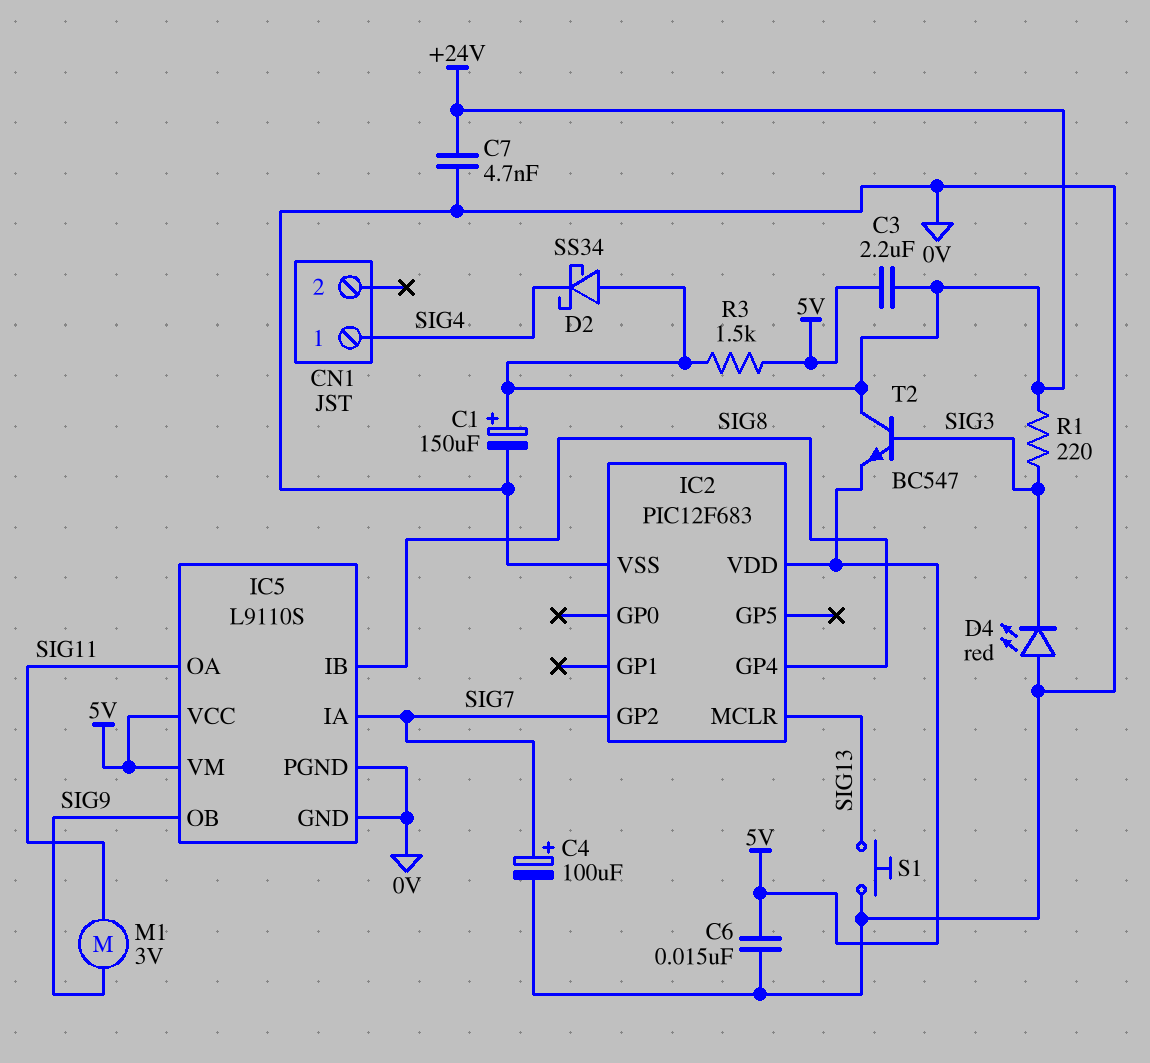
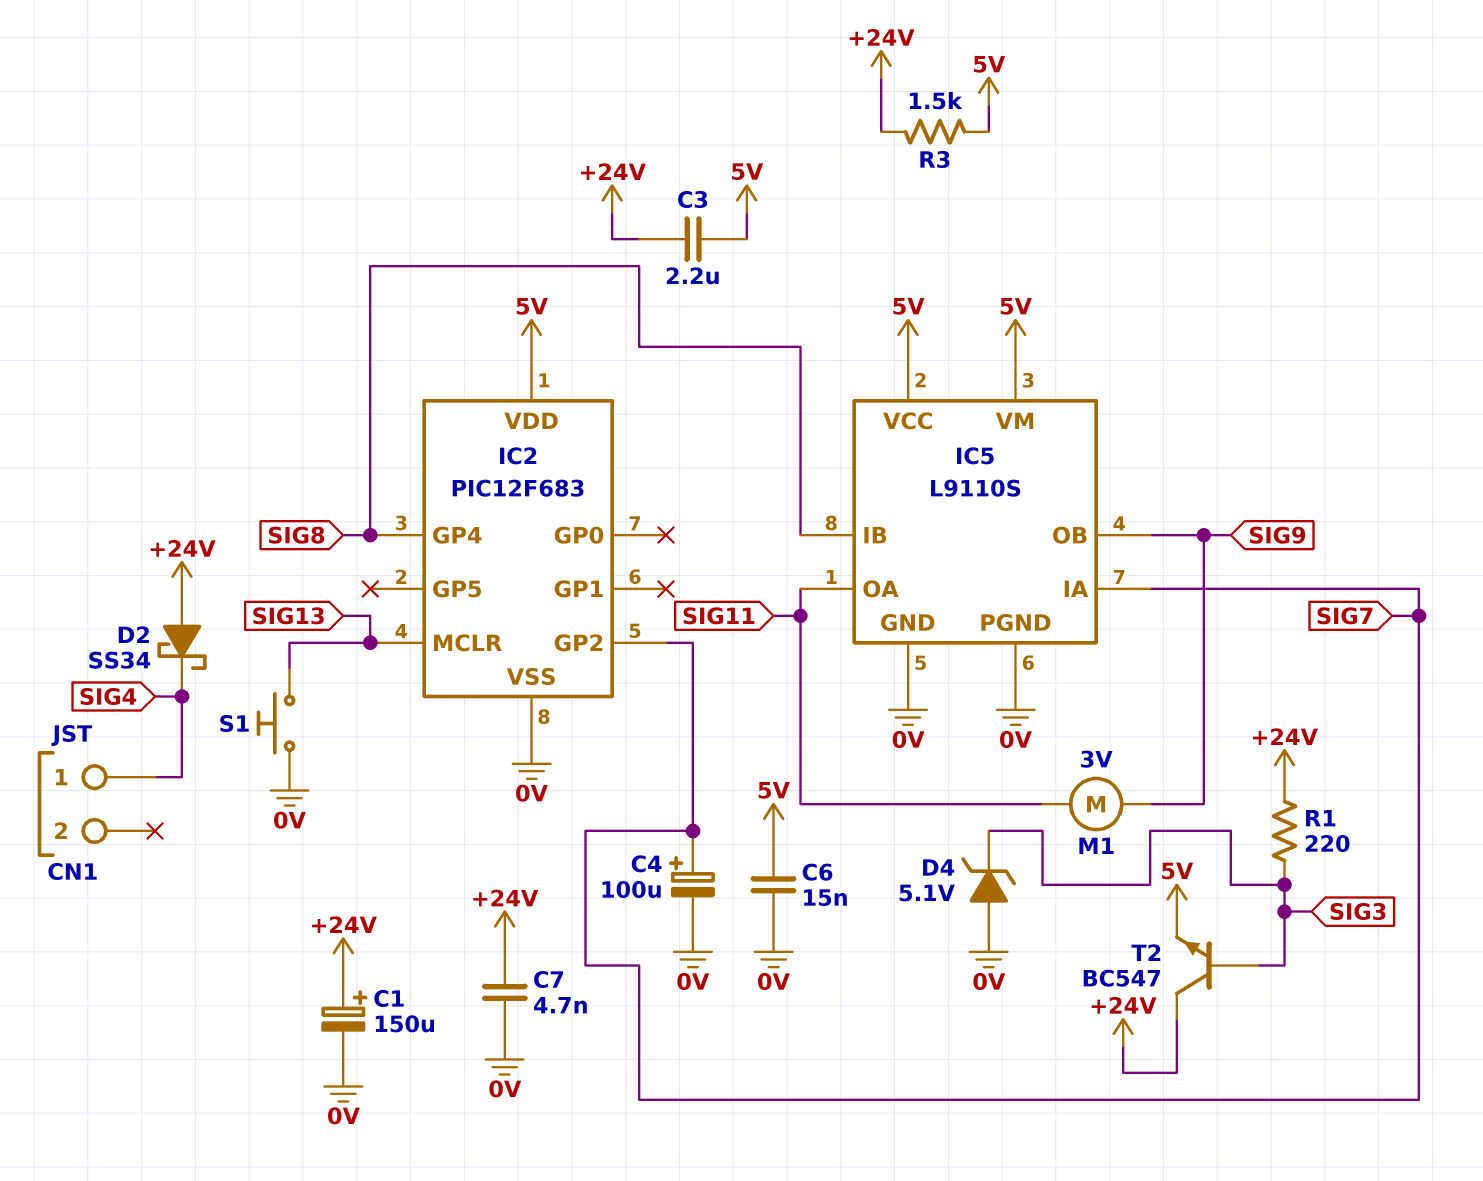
D4: LED red (A 0V, K SIG3) -> zener 5.1V (A 0V, K SIG3)

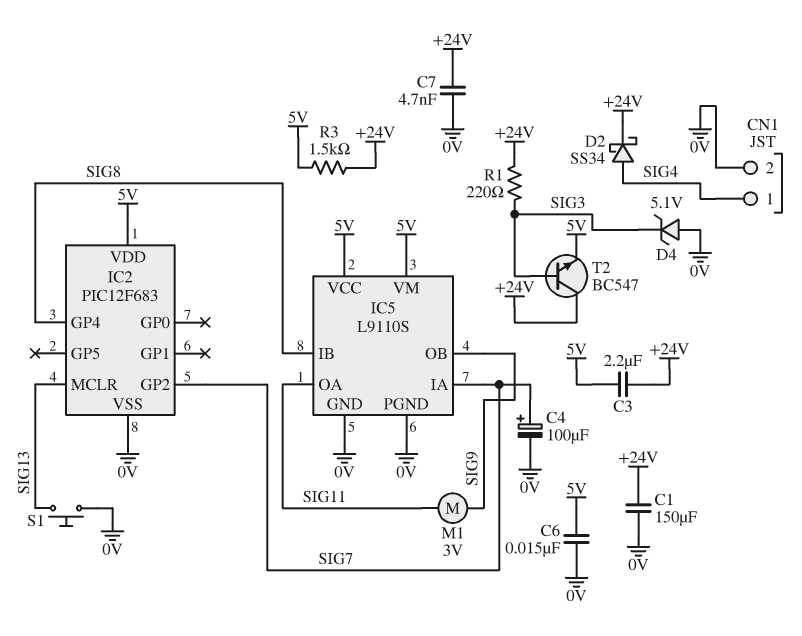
C1: 150uF (plus +24V, minus 0V) -> 150uF (+24V, 0V)
CN1 pin 2: none -> 0V
D2: schottky SS34 (A +24V, K SIG4) -> schottky SS34 (A SIG4, K +24V)

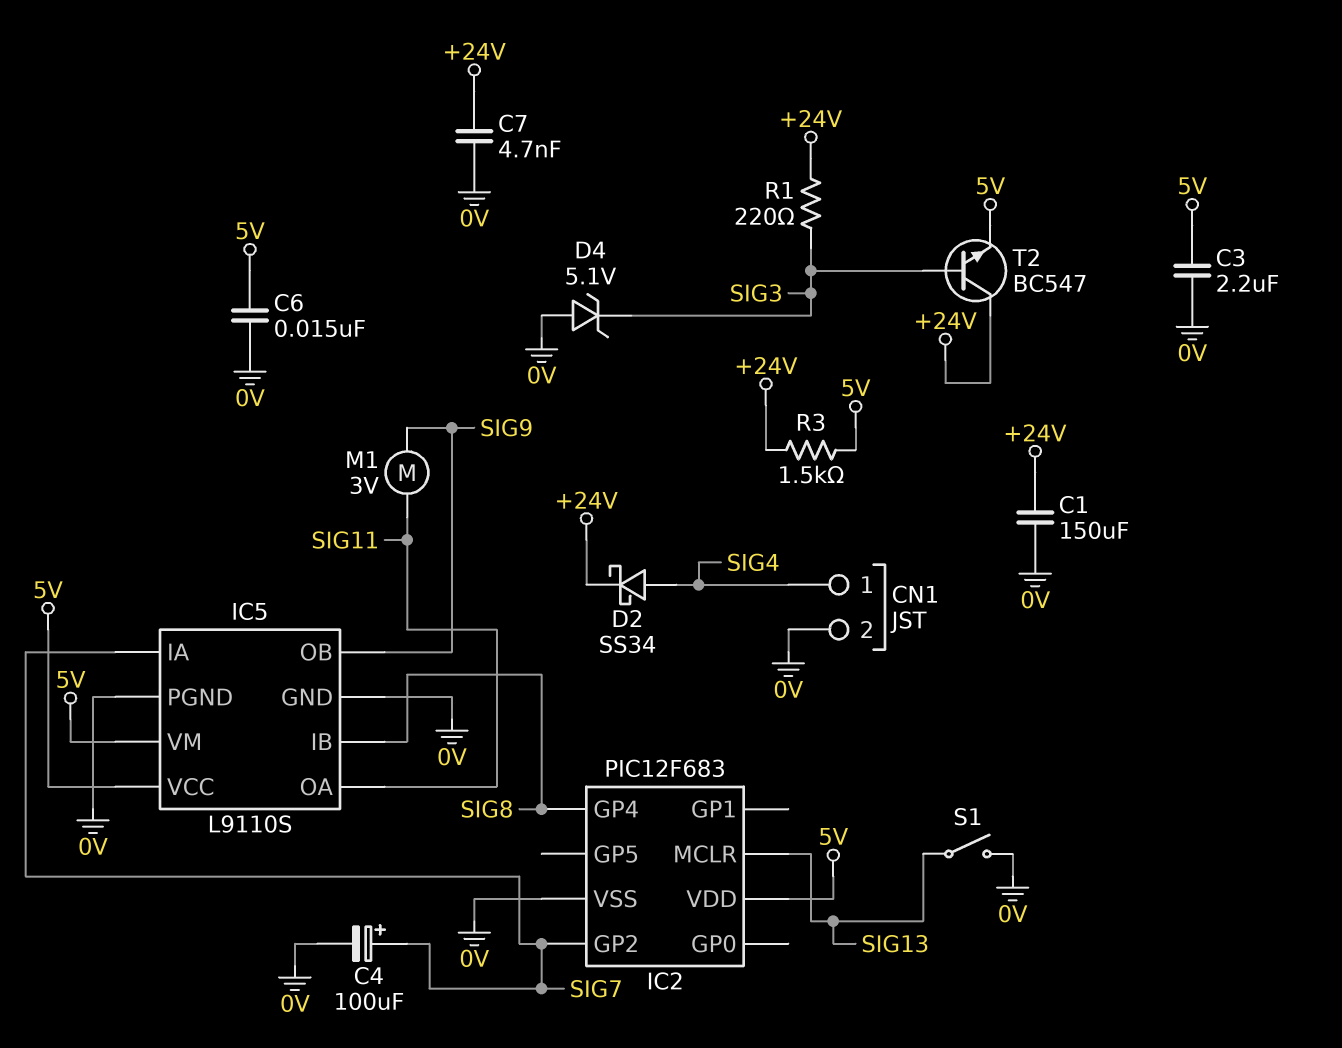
C3: 2.2uF (+24V, 5V) -> 2.2uF (0V, 5V)
S1: button (0V, SIG13) -> switch (0V, SIG13)

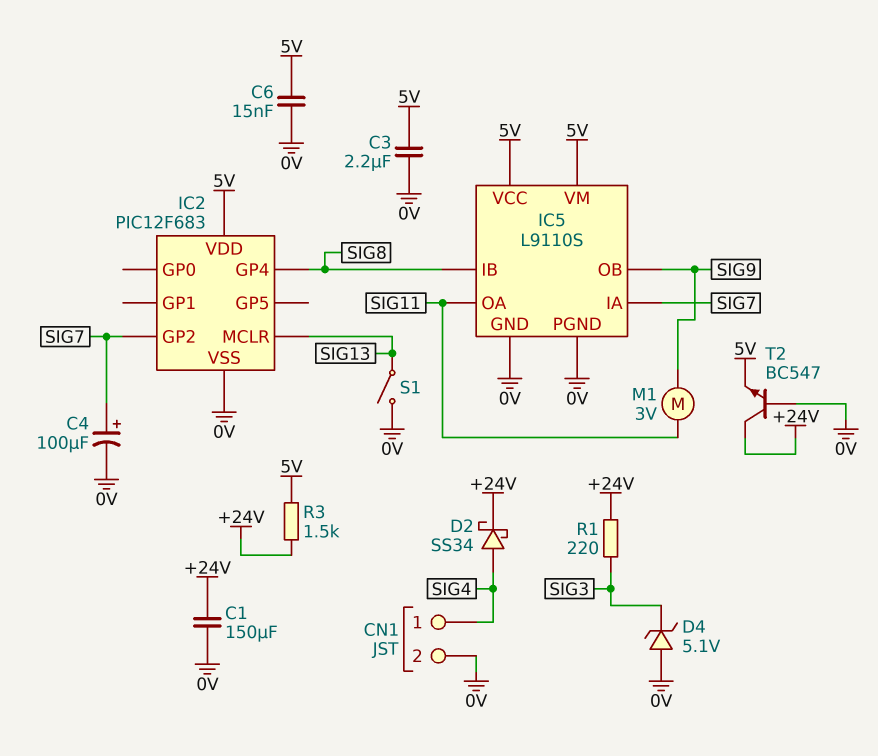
C7: 4.7nF (+24V, 0V) -> none
T2: NPN BC547 (B SIG3, C +24V, E 5V) -> NPN BC547 (B 0V, C +24V, E 5V)

